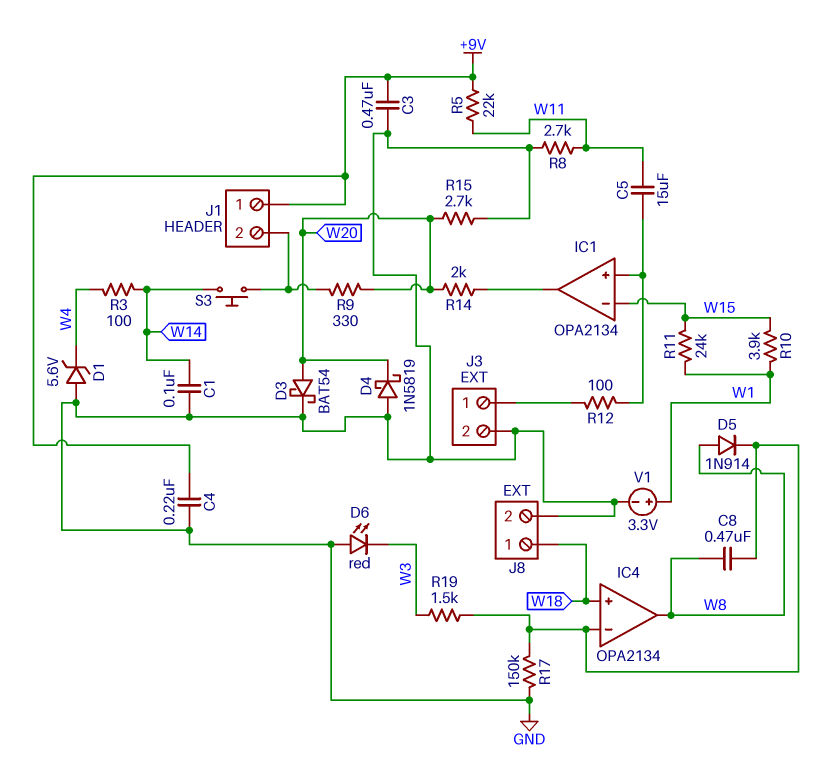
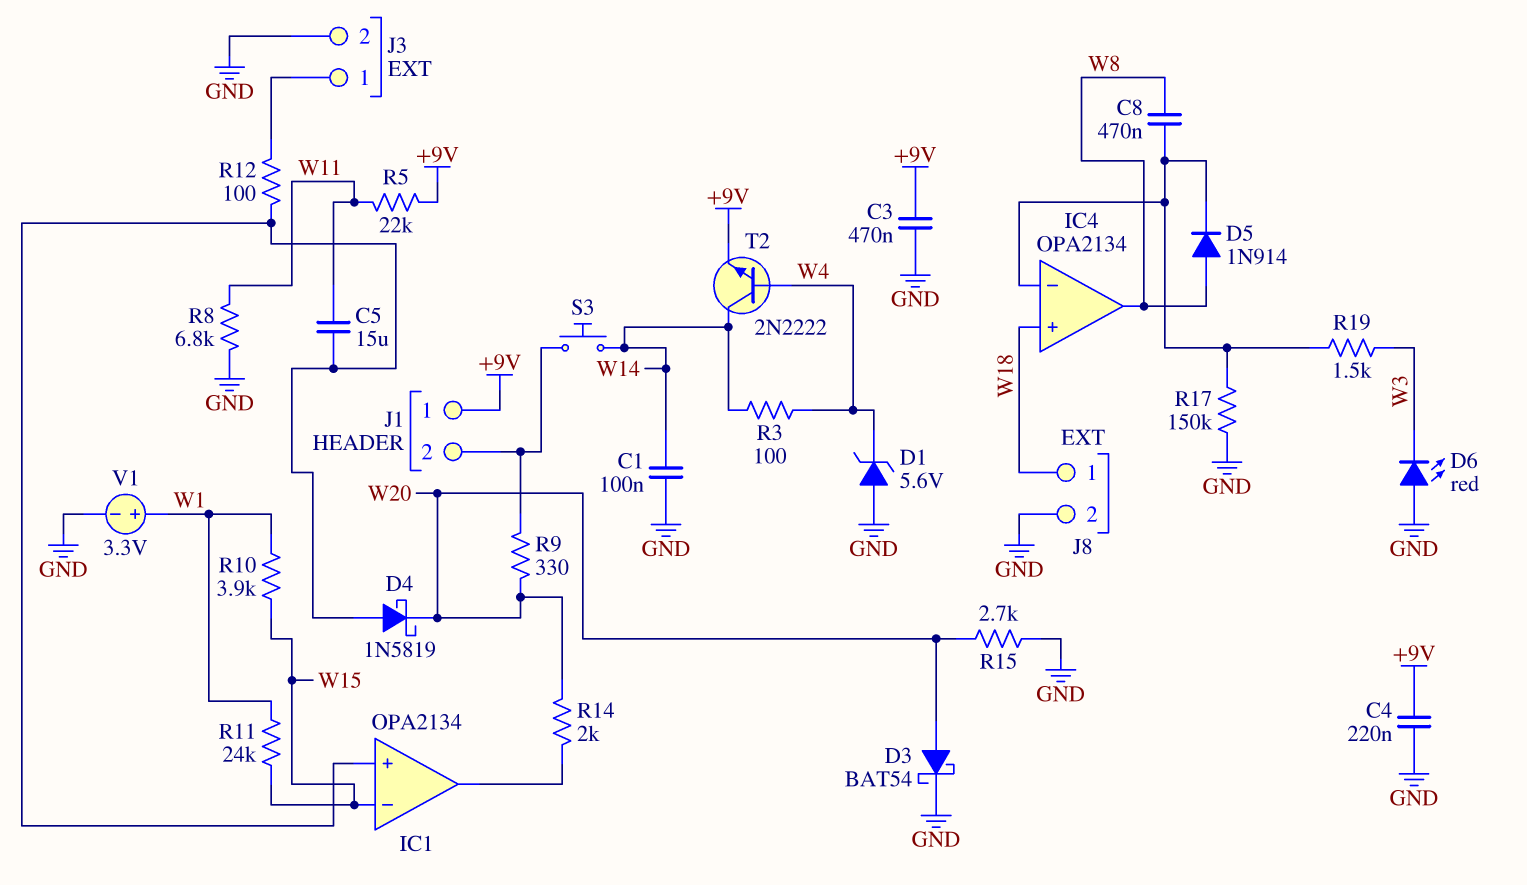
D4: schottky 1N5819 (A GND, K W20) -> schottky 1N5819 (A IC1/in+, K W20)
R8: 2.7k (GND, W11) -> 6.8k (GND, W11)
T2: none -> NPN 2N2222 (B W4, C W14, E +9V)

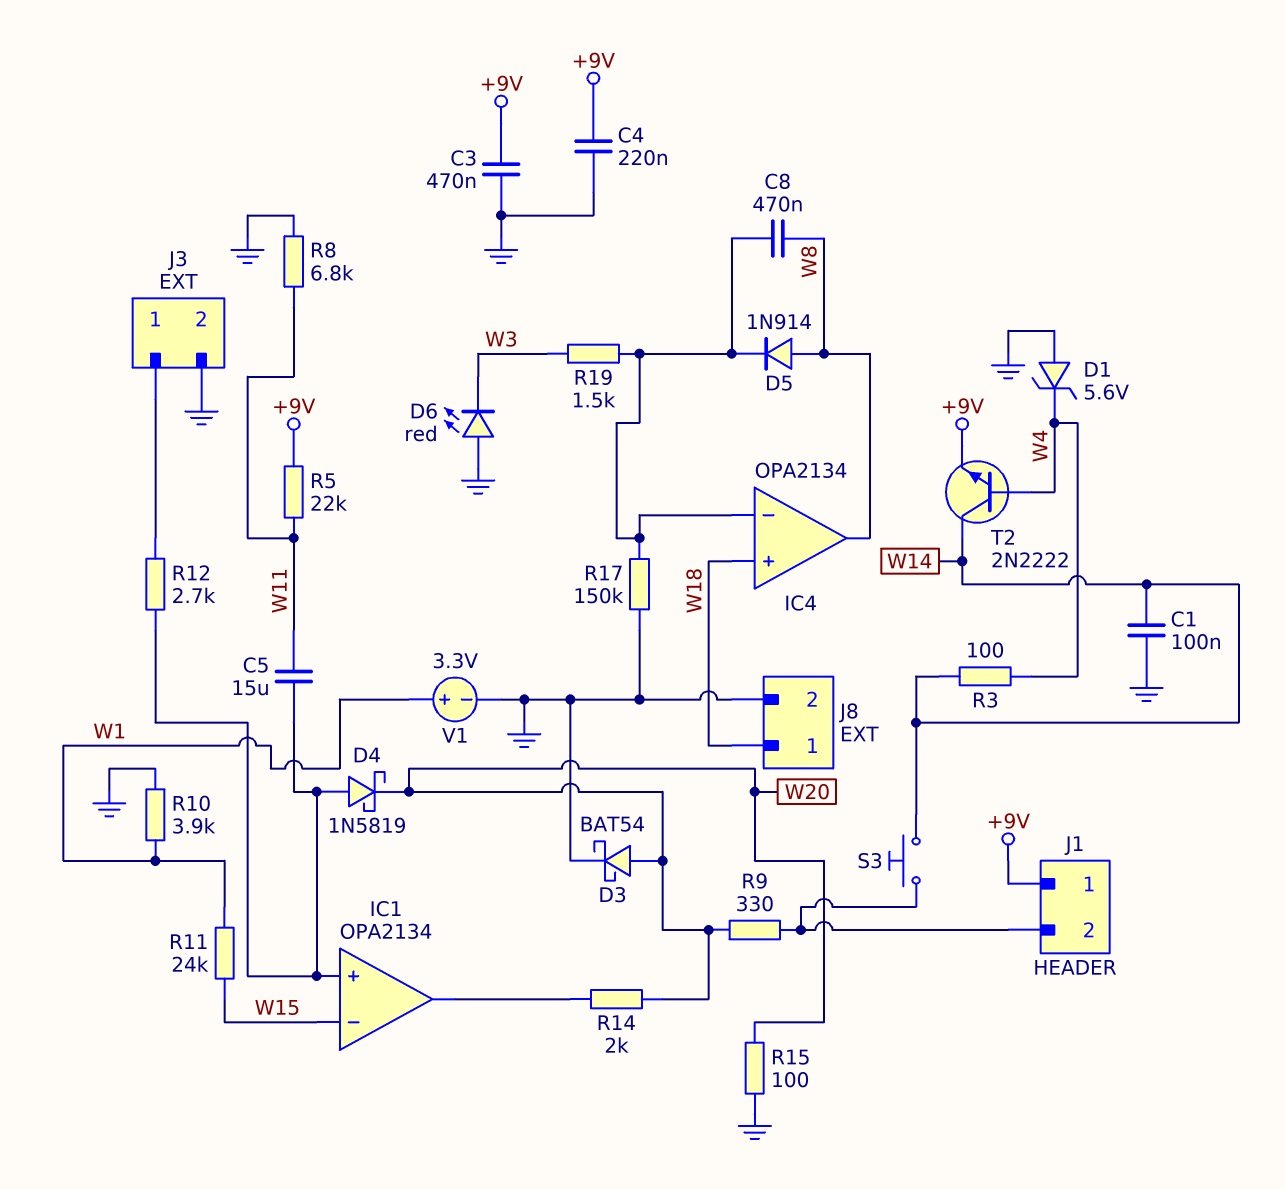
R10: 3.9k (W1, W15) -> 3.9k (GND, W1)
R12: 100 (IC1/in+, J3/1) -> 2.7k (IC1/in+, J3/1)
R15: 2.7k (GND, W20) -> 100 (GND, W20)

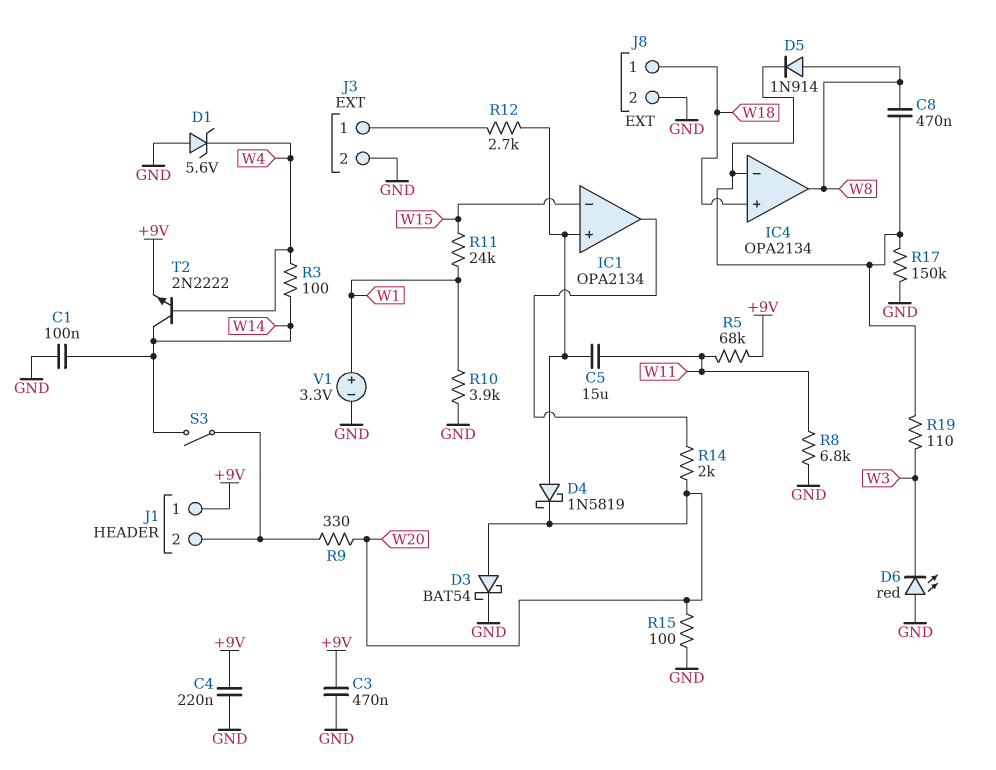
R5: 22k (+9V, W11) -> 68k (+9V, W11)
R19: 1.5k (IC4/in-, W3) -> 110 (IC4/in-, W3)
S3: button (J1/2, W14) -> switch (J1/2, W14)

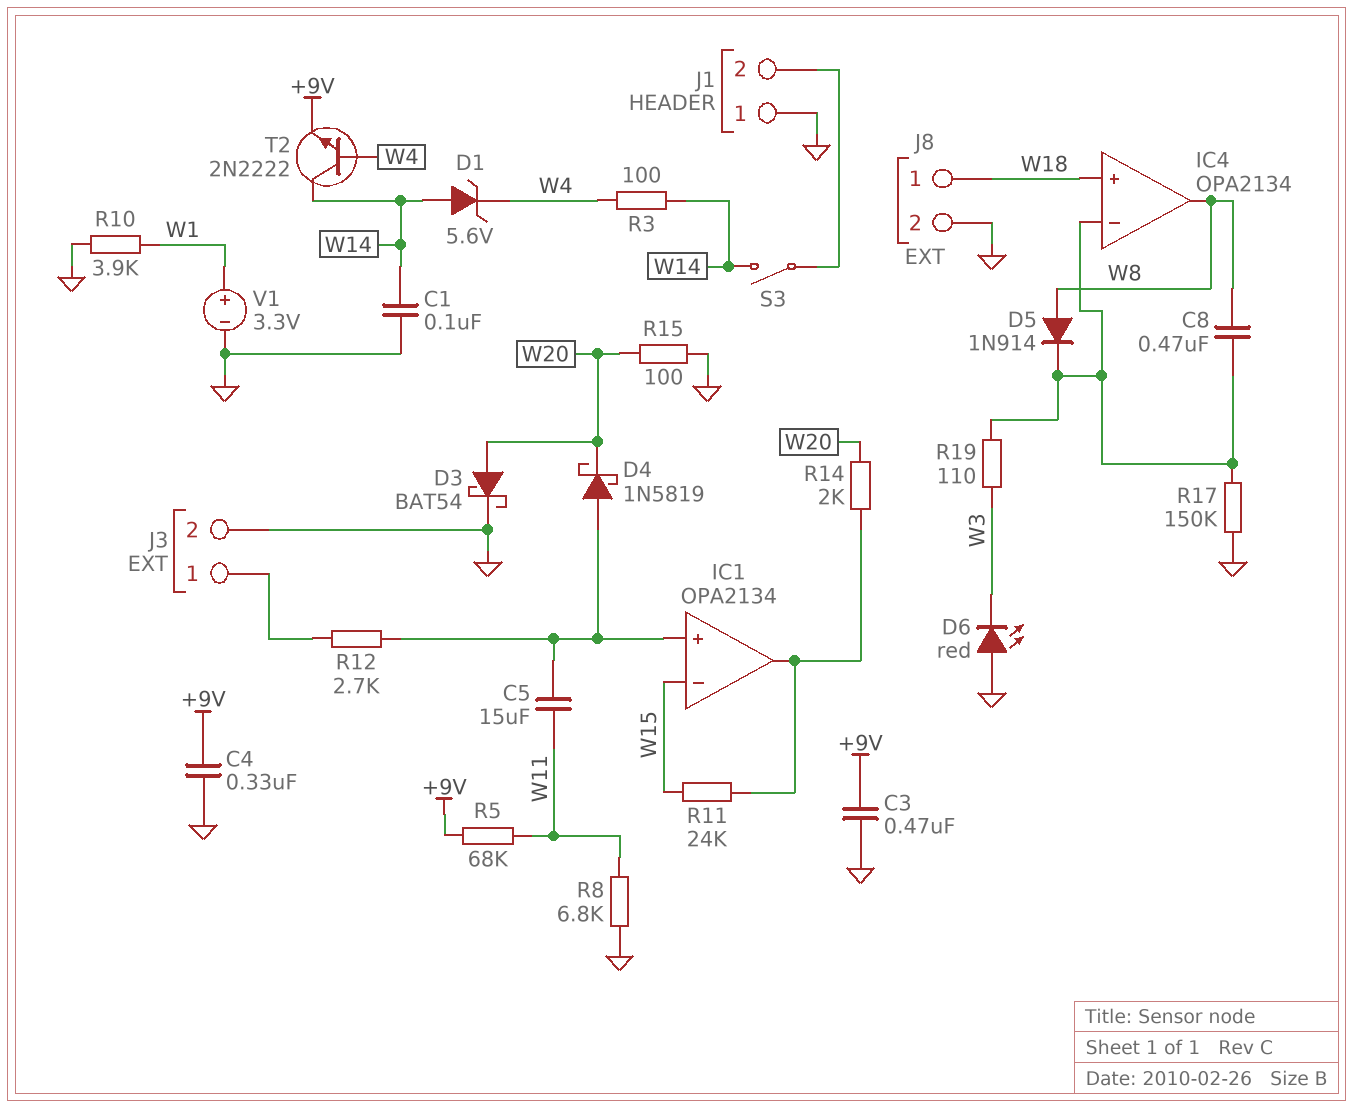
C4: 220nF (+9V, GND) -> 330nF (+9V, GND)
D1: zener 5.6V (A GND, K W4) -> zener 5.6V (A W14, K W4)
J1 pin 1: +9V -> GND
R9: 330 (J1/2, W20) -> none
R11: 24k (W1, W15) -> 24k (IC1/out, W15)

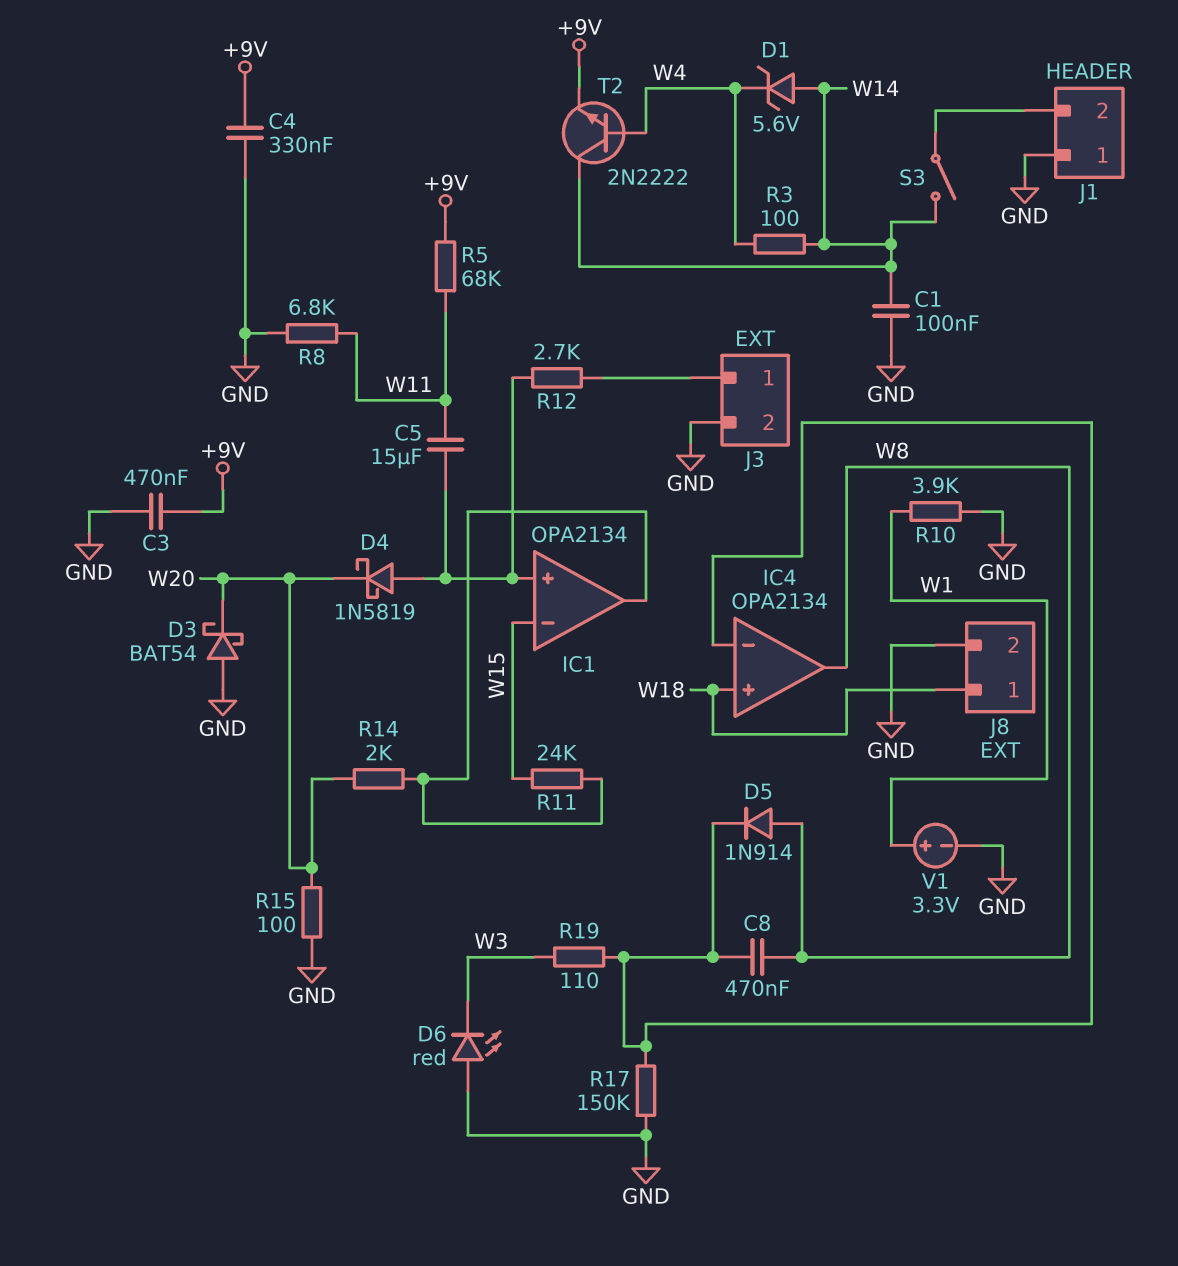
D3: schottky BAT54 (A W20, K GND) -> schottky BAT54 (A GND, K W20)

